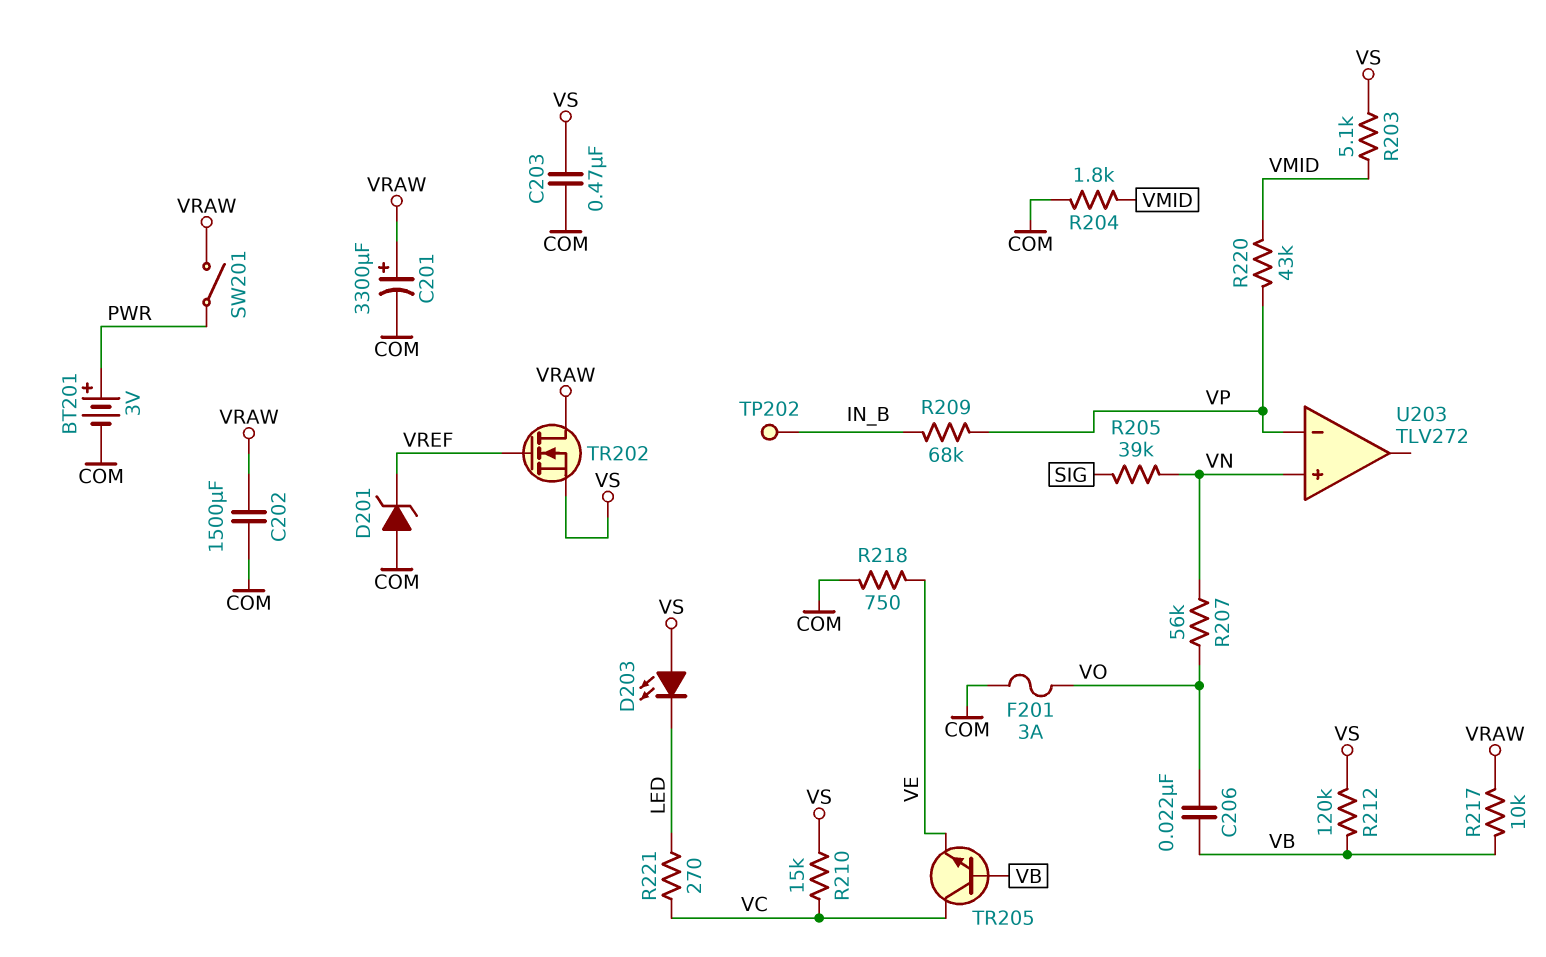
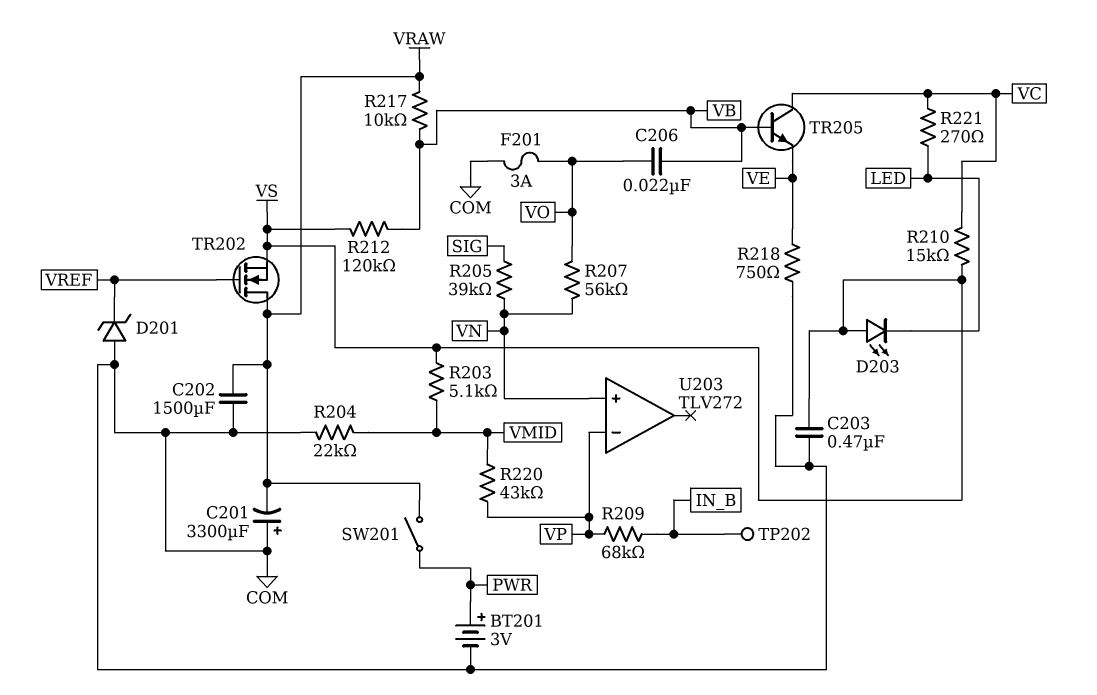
C201: 3300uF (plus VRAW, minus COM) -> 3300uF (plus COM, minus VRAW)
R204: 1.8k (COM, VMID) -> 22k (COM, VMID)

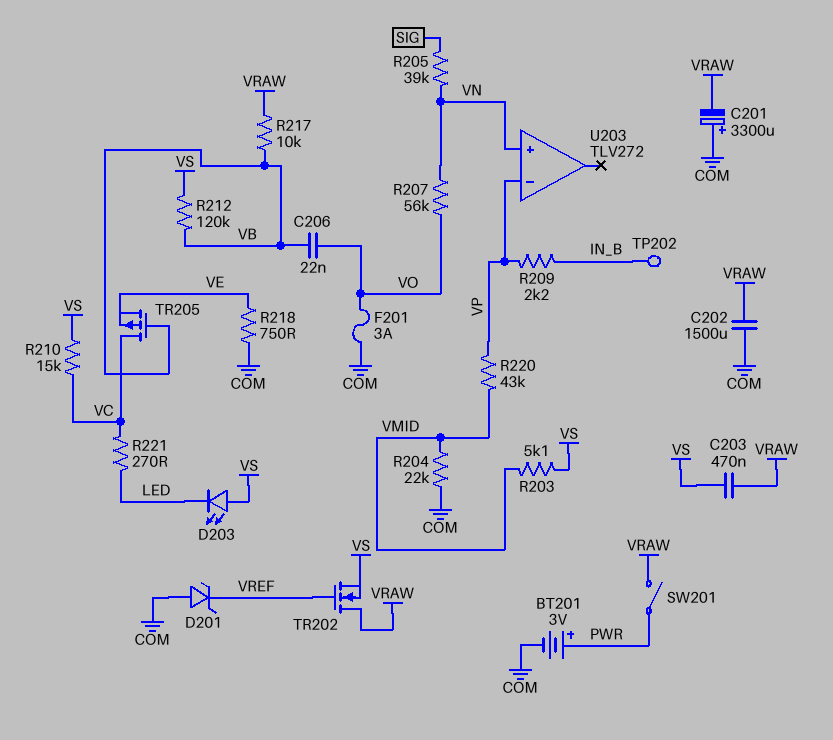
C203: 470nF (COM, VS) -> 470nF (VRAW, VS)
R209: 68k (IN_B, VP) -> 2.2k (IN_B, VP)
TR205: NPN (B VB, C VC, E VE) -> PMOS (G VB, D VC, S VE)

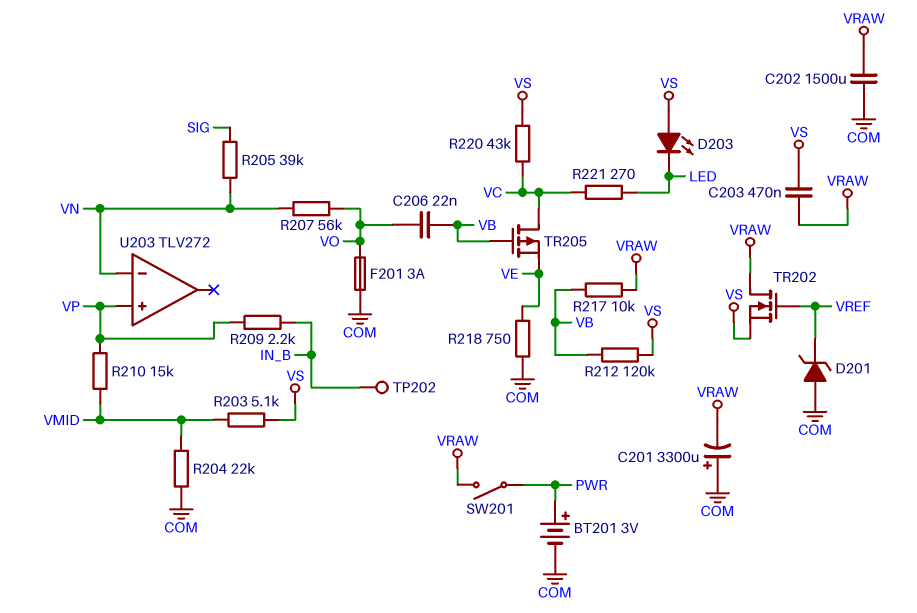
R210: 15k (VC, VS) -> 15k (VMID, VP)
R220: 43k (VMID, VP) -> 43k (VC, VS)
U203 pin in+: VN -> VP
U203 pin in-: VP -> VN

